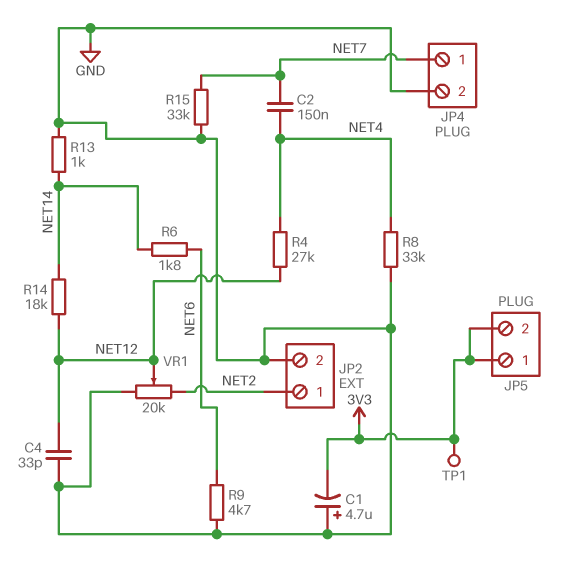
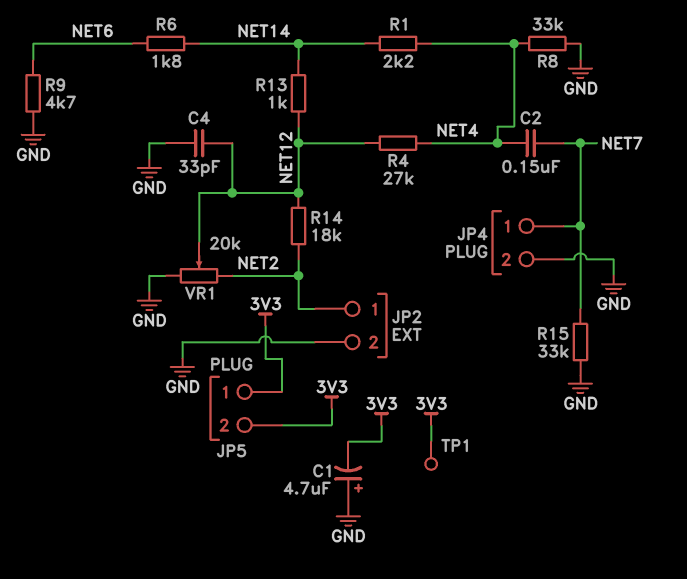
R1: none -> 2.2k (NET4, NET14)
R13: 1k (GND, NET14) -> 1k (NET12, NET14)
R14: 18k (NET12, NET14) -> 18k (NET2, NET12)

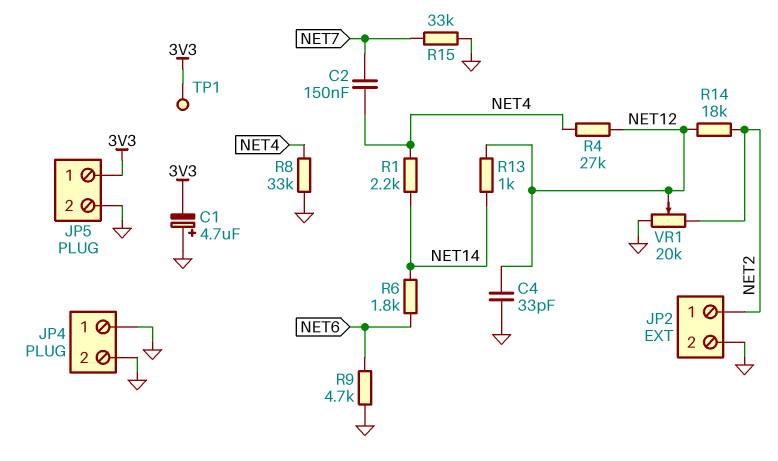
JP4 pin 1: NET7 -> GND
JP5 pin 2: 3V3 -> GND

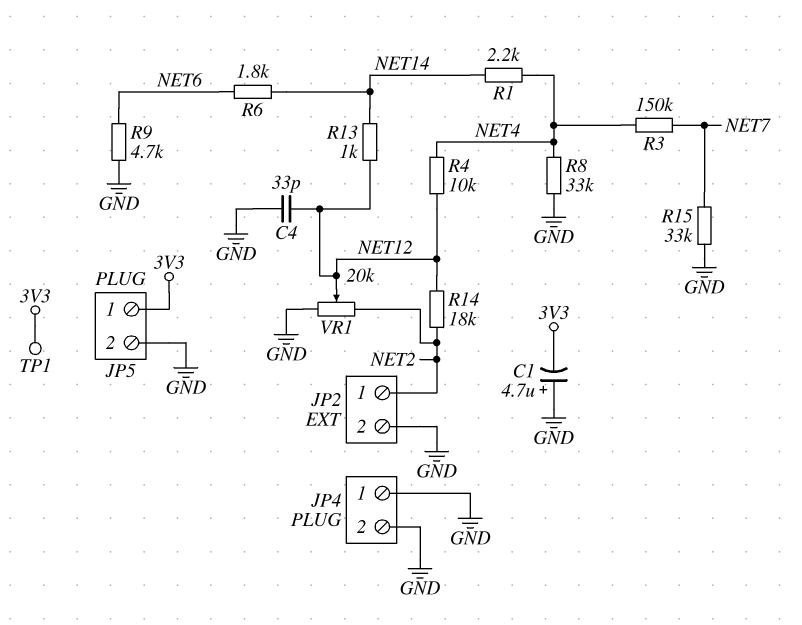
C2: 150nF (NET4, NET7) -> none
R3: none -> 150k (NET4, NET7)
R4: 27k (NET4, NET12) -> 10k (NET4, NET12)

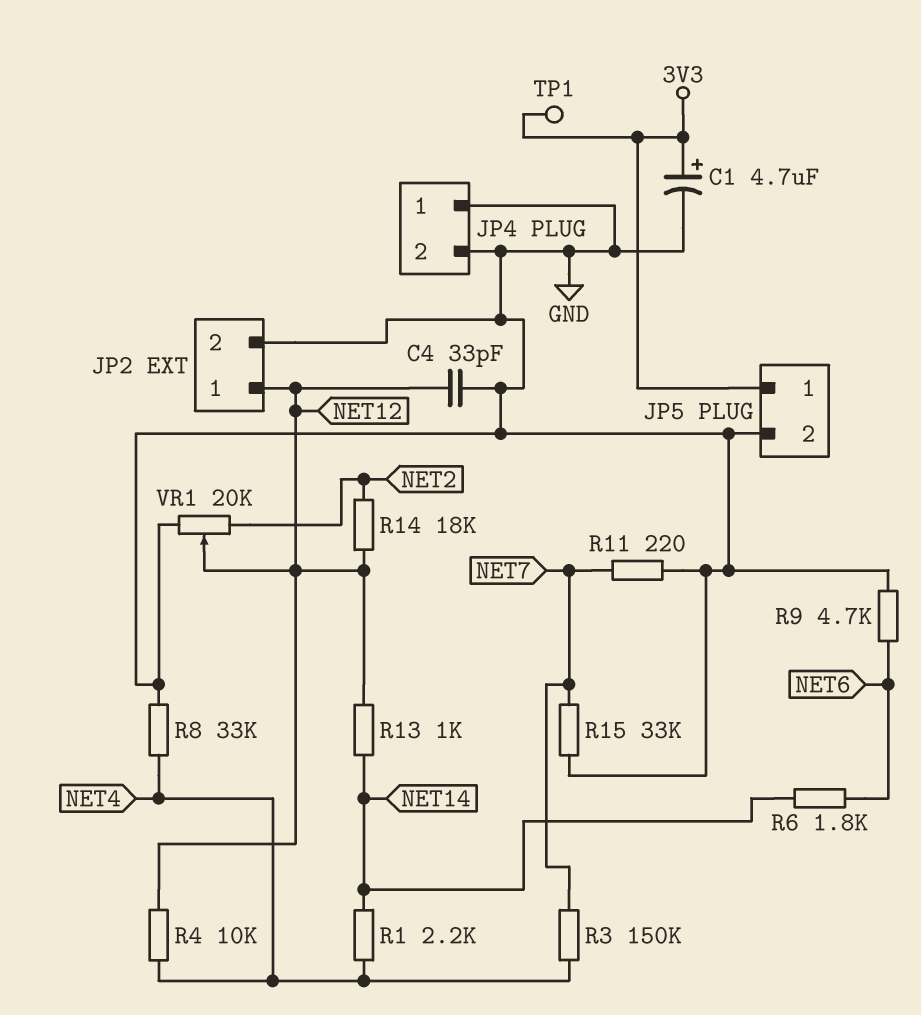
C1: 4.7uF (plus GND, minus 3V3) -> 4.7uF (plus 3V3, minus GND)
JP2 pin 1: NET2 -> NET12
R11: none -> 220 (GND, NET7)

